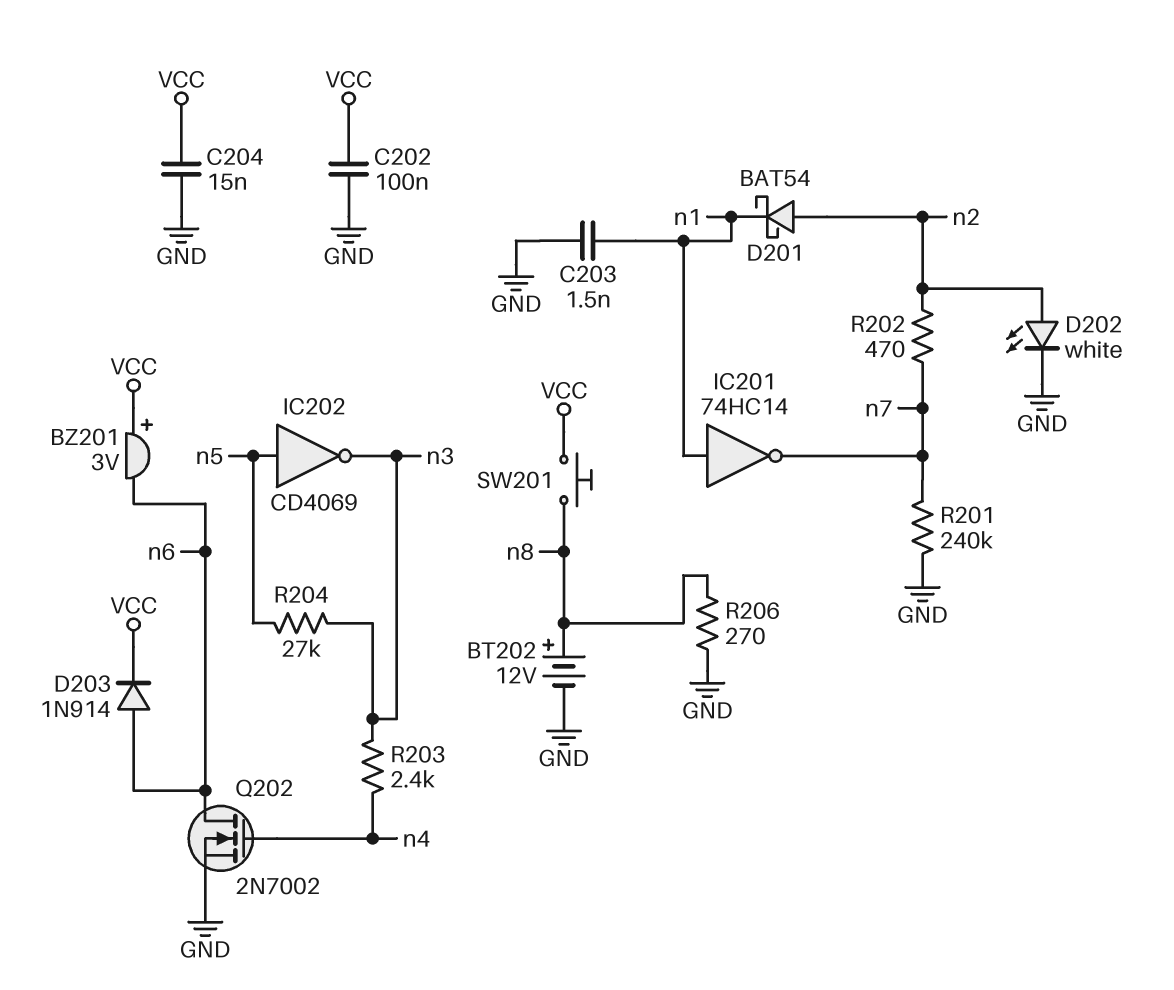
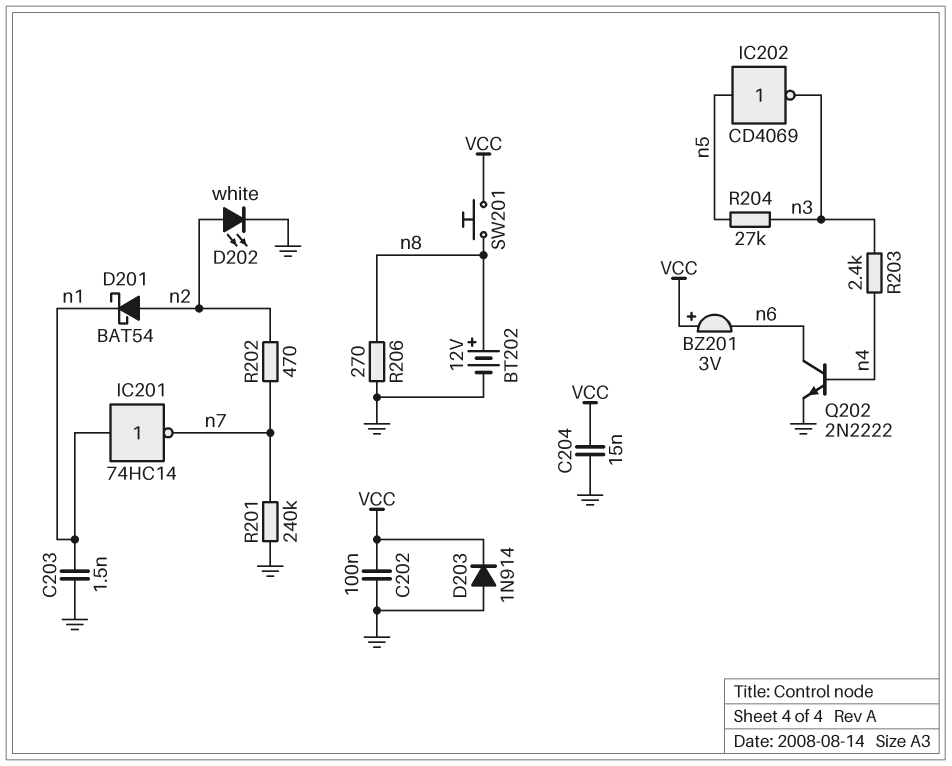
D203: diode 1N914 (A n6, K VCC) -> diode 1N914 (A GND, K VCC)
Q202: NMOS 2N7002 (G n4, D n6, S GND) -> NPN 2N2222 (B n4, C n6, E GND)

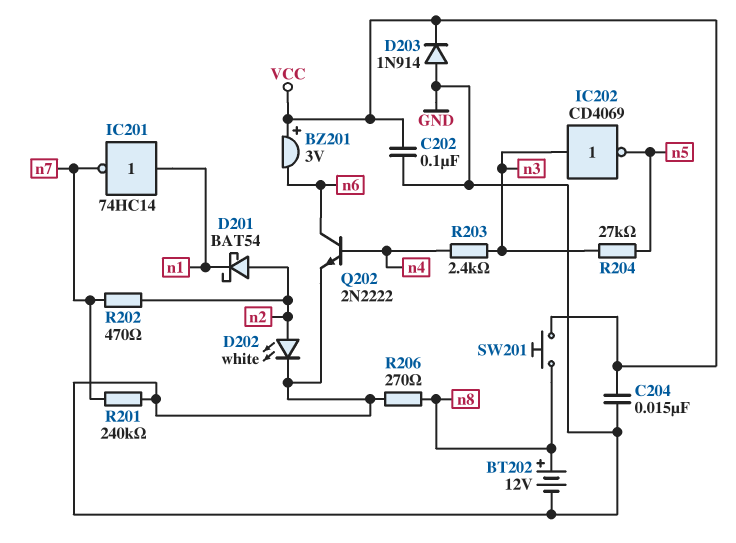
C203: 1.5nF (GND, n1) -> none
IC202: NOT CD4069 (in n5, out n3) -> NOT CD4069 (in n3, out n5)

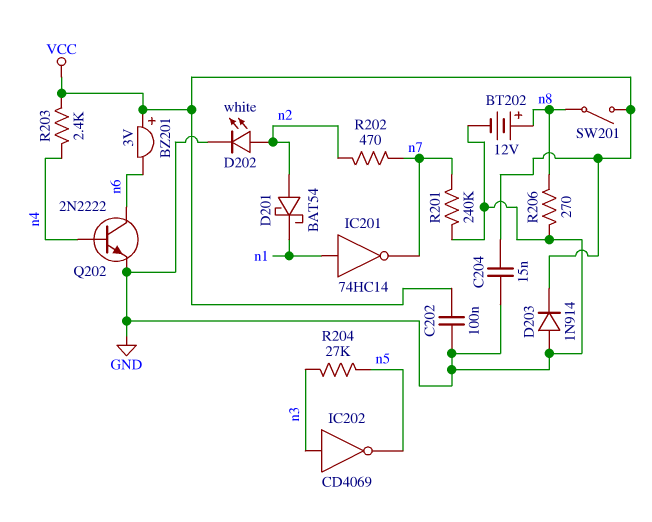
R203: 2.4k (n3, n4) -> 2.4k (VCC, n4)
SW201: button (VCC, n8) -> switch (VCC, n8)

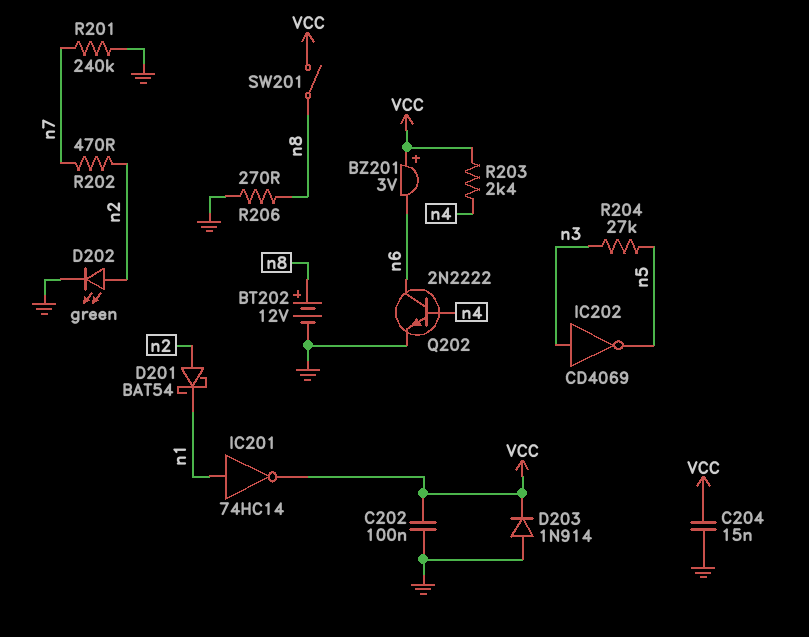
D202: LED white (A n2, K GND) -> LED green (A n2, K GND)
IC201: NOT 74HC14 (in n1, out n7) -> NOT 74HC14 (in n1, out VCC)

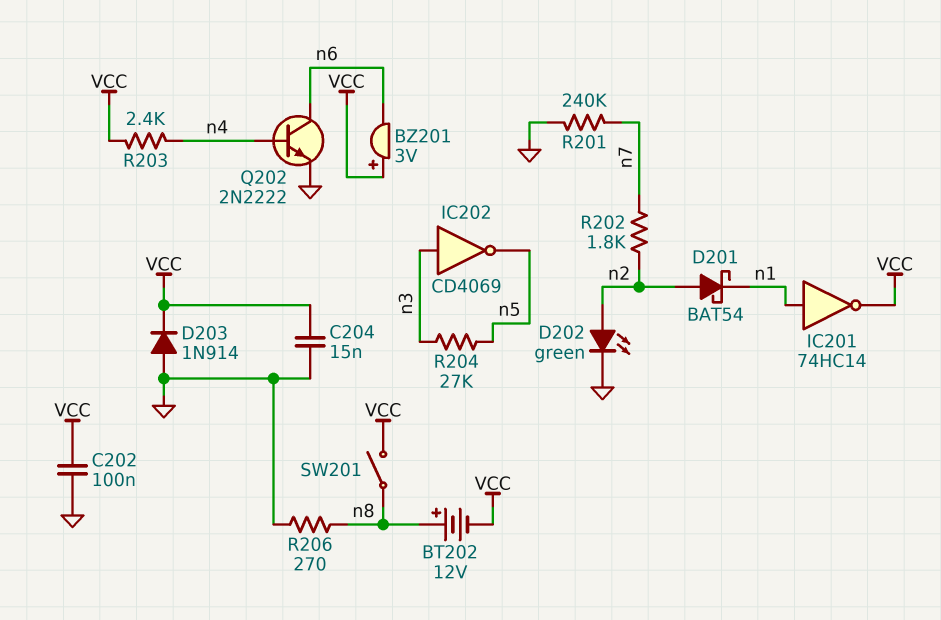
BT202: 12V (plus n8, minus GND) -> 12V (plus n8, minus VCC)
R202: 470 (n2, n7) -> 1.8k (n2, n7)

